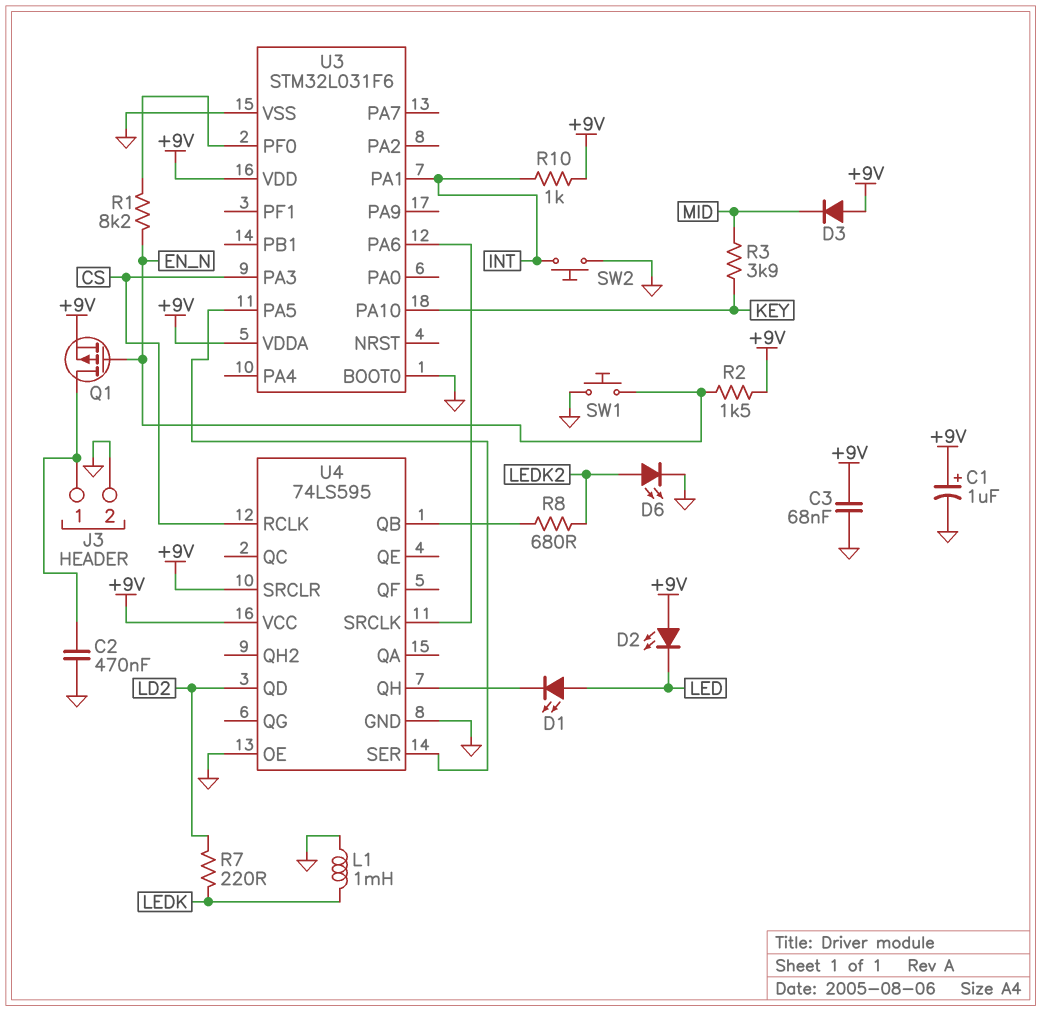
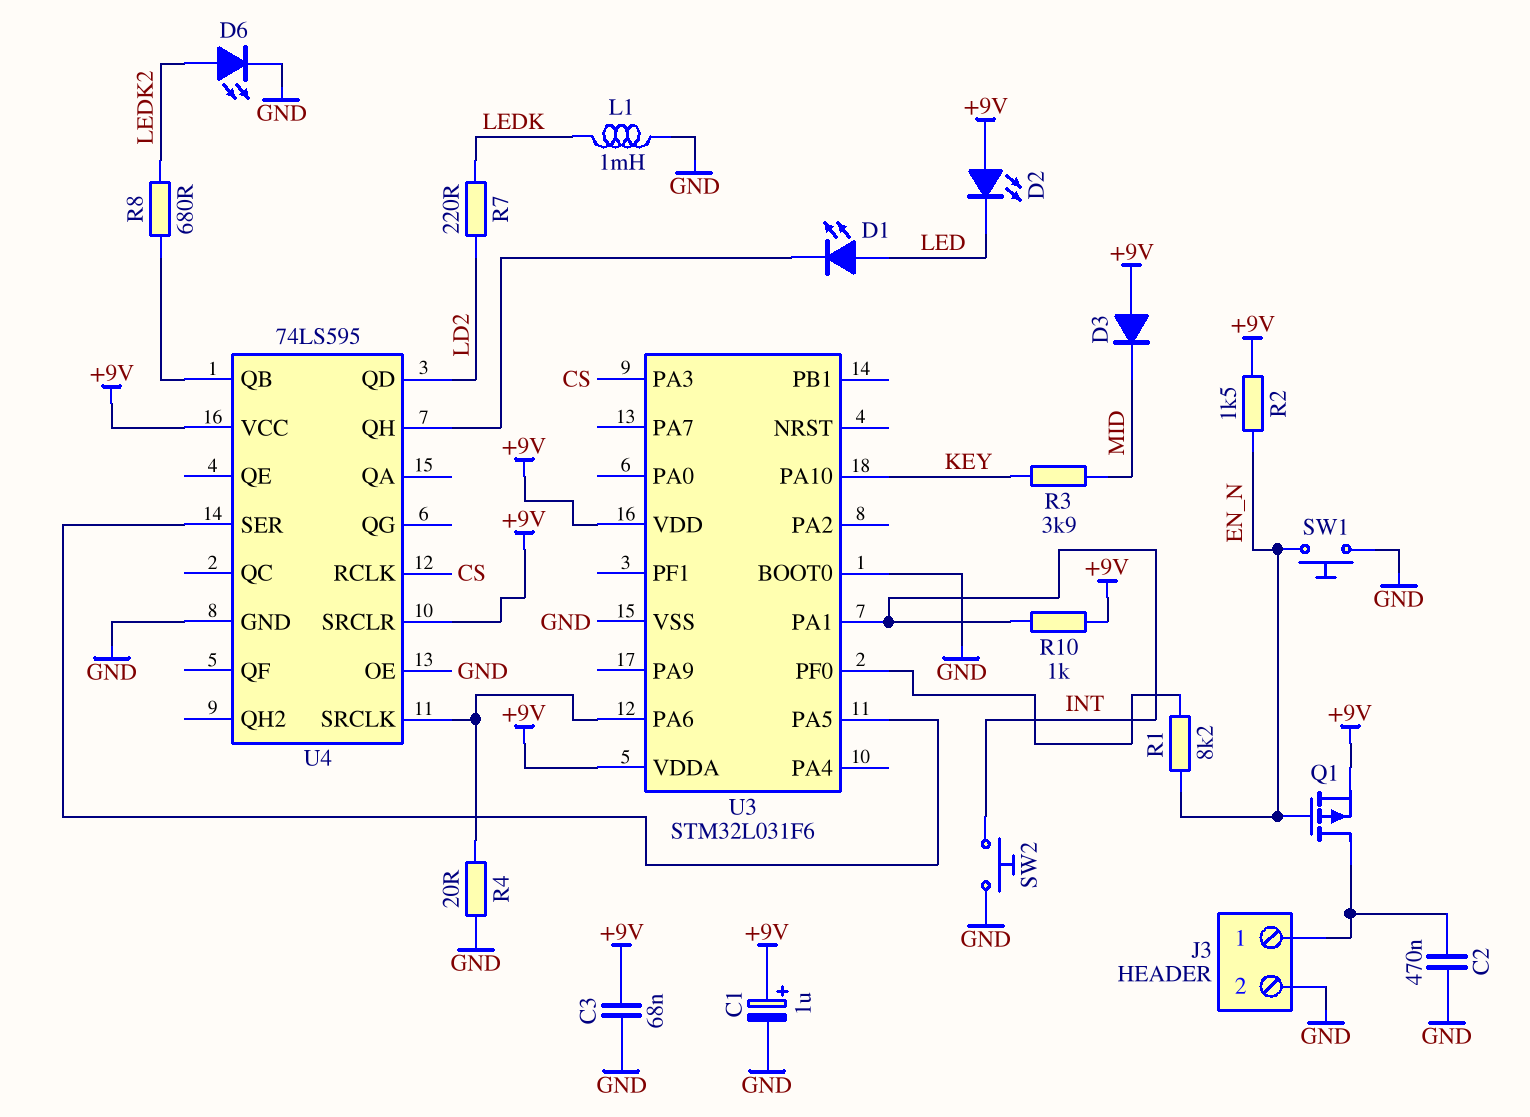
R4: none -> 20 (GND, U3/PA6)

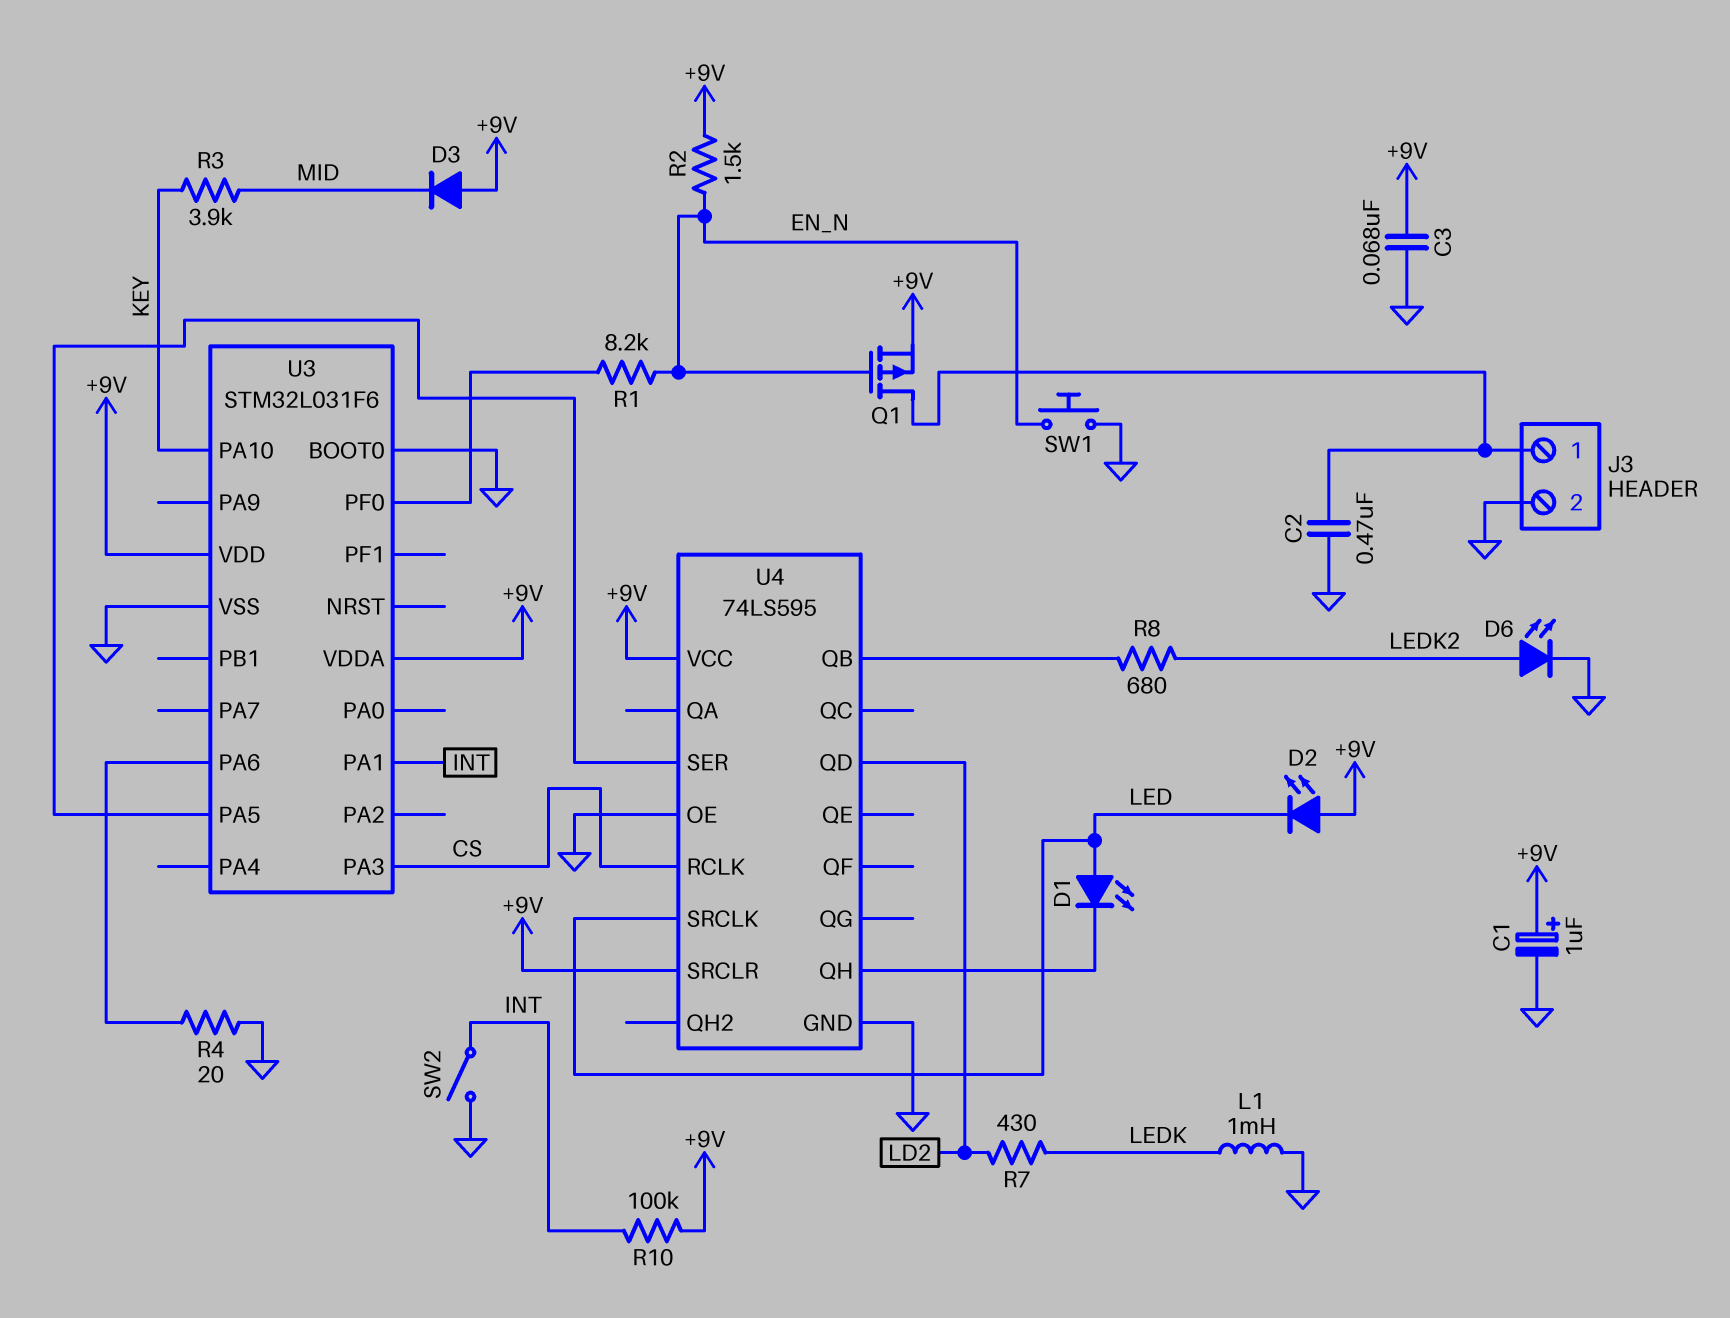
R7: 220 (LD2, LEDK) -> 430 (LD2, LEDK)
R10: 1k (+9V, INT) -> 100k (+9V, INT)
SW2: button (GND, INT) -> switch (GND, INT)
U4 pin SRCLK: U3/PA6 -> LED

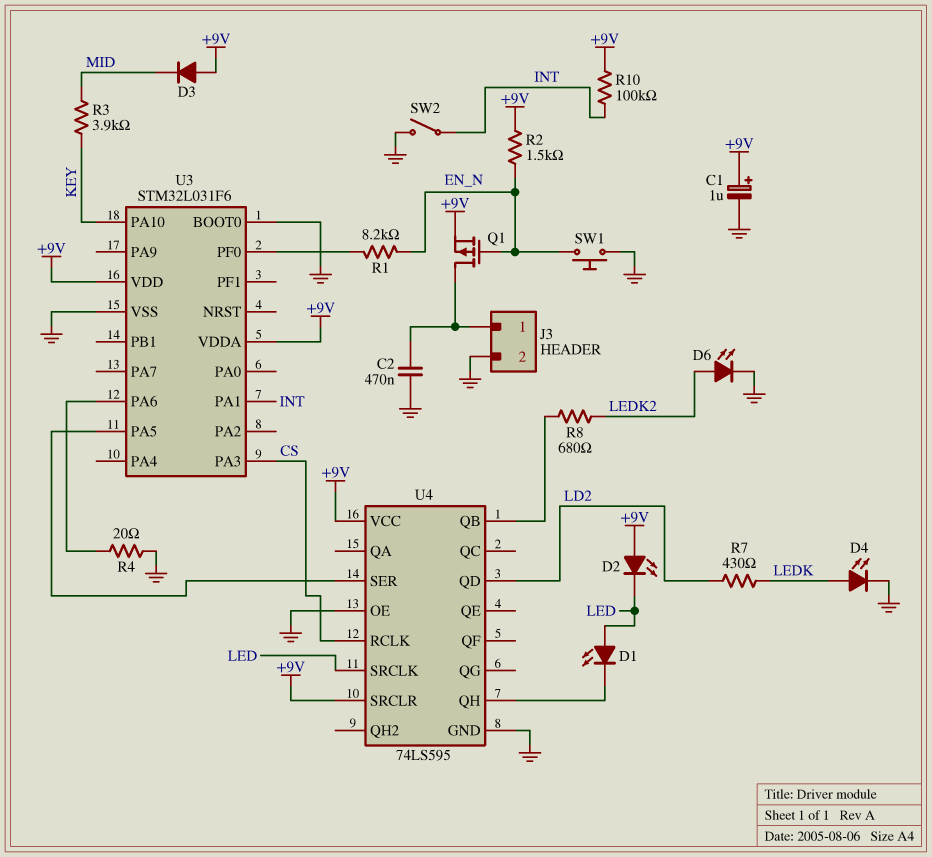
C3: 68nF (+9V, GND) -> none
D4: none -> LED (A LEDK, K GND)
L1: 1mH (GND, LEDK) -> none

